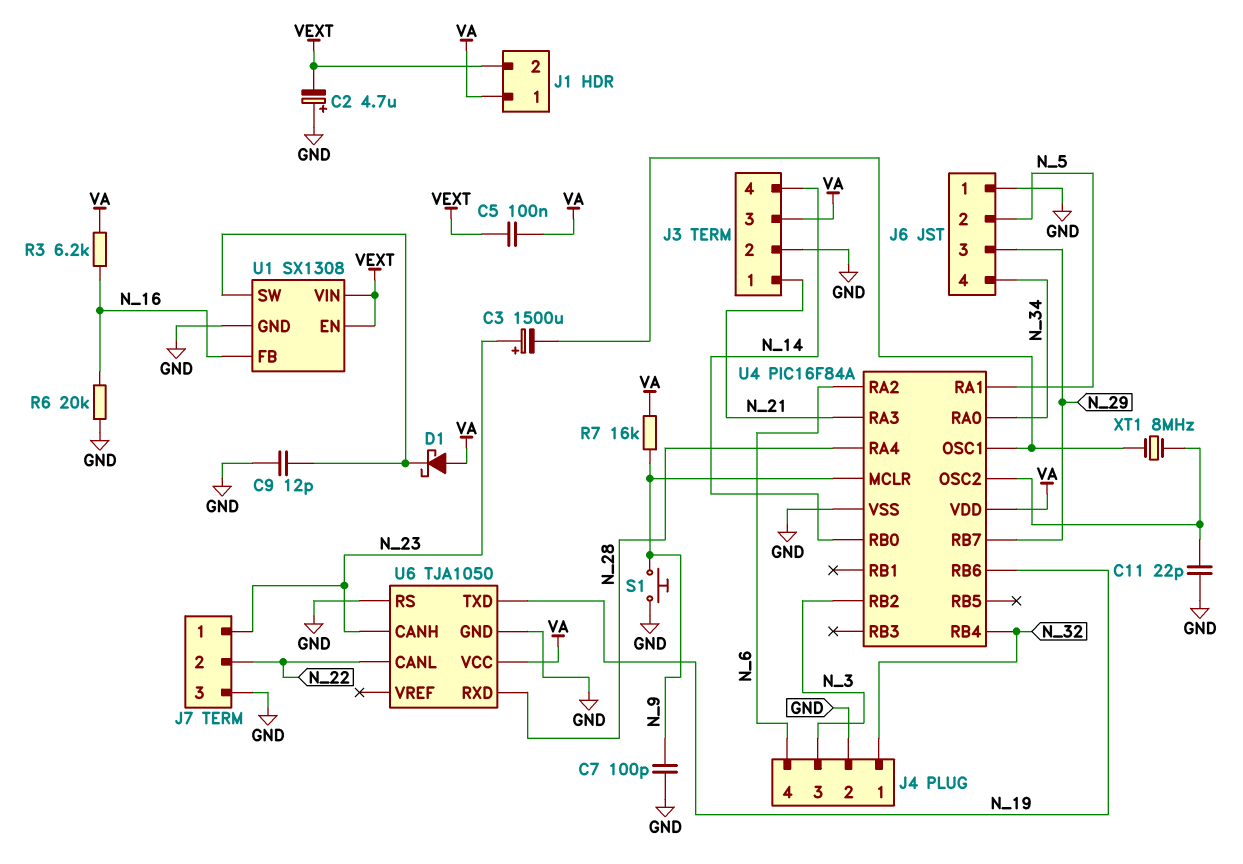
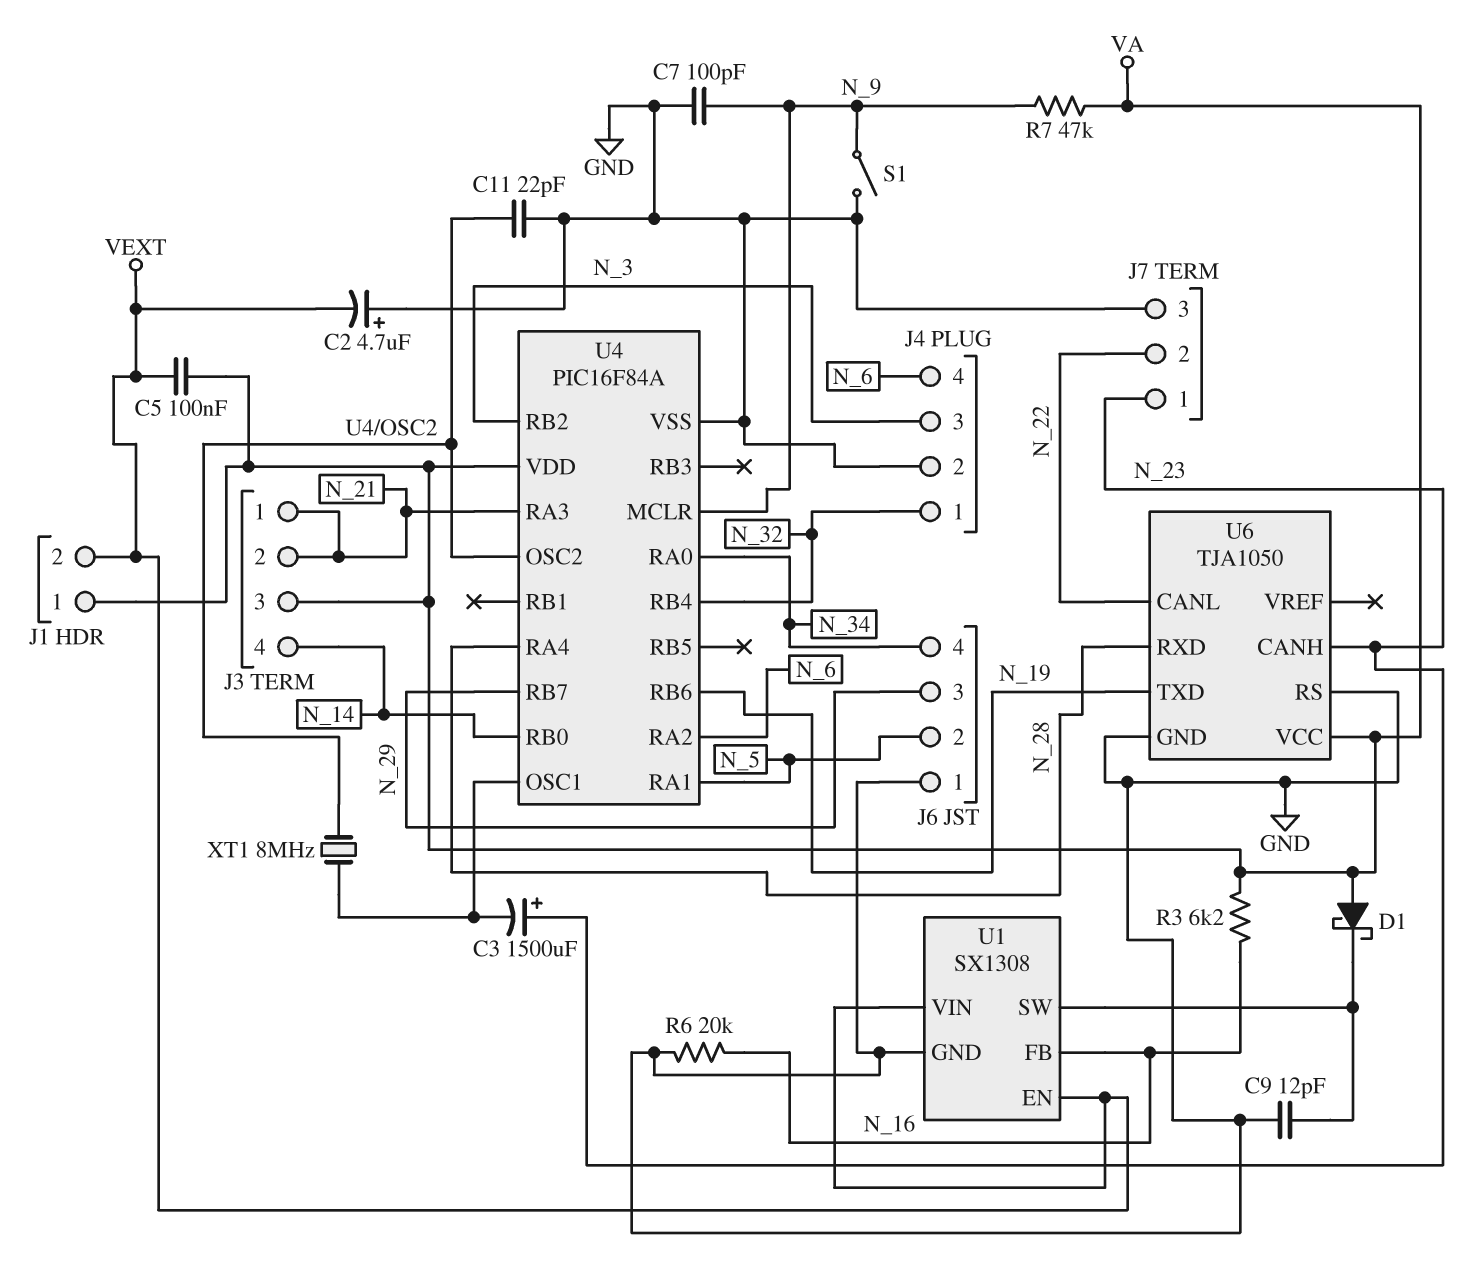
J3 pin 2: GND -> N_21
R7: 16k (N_9, VA) -> 47k (N_9, VA)
S1: button (GND, N_9) -> switch (GND, N_9)

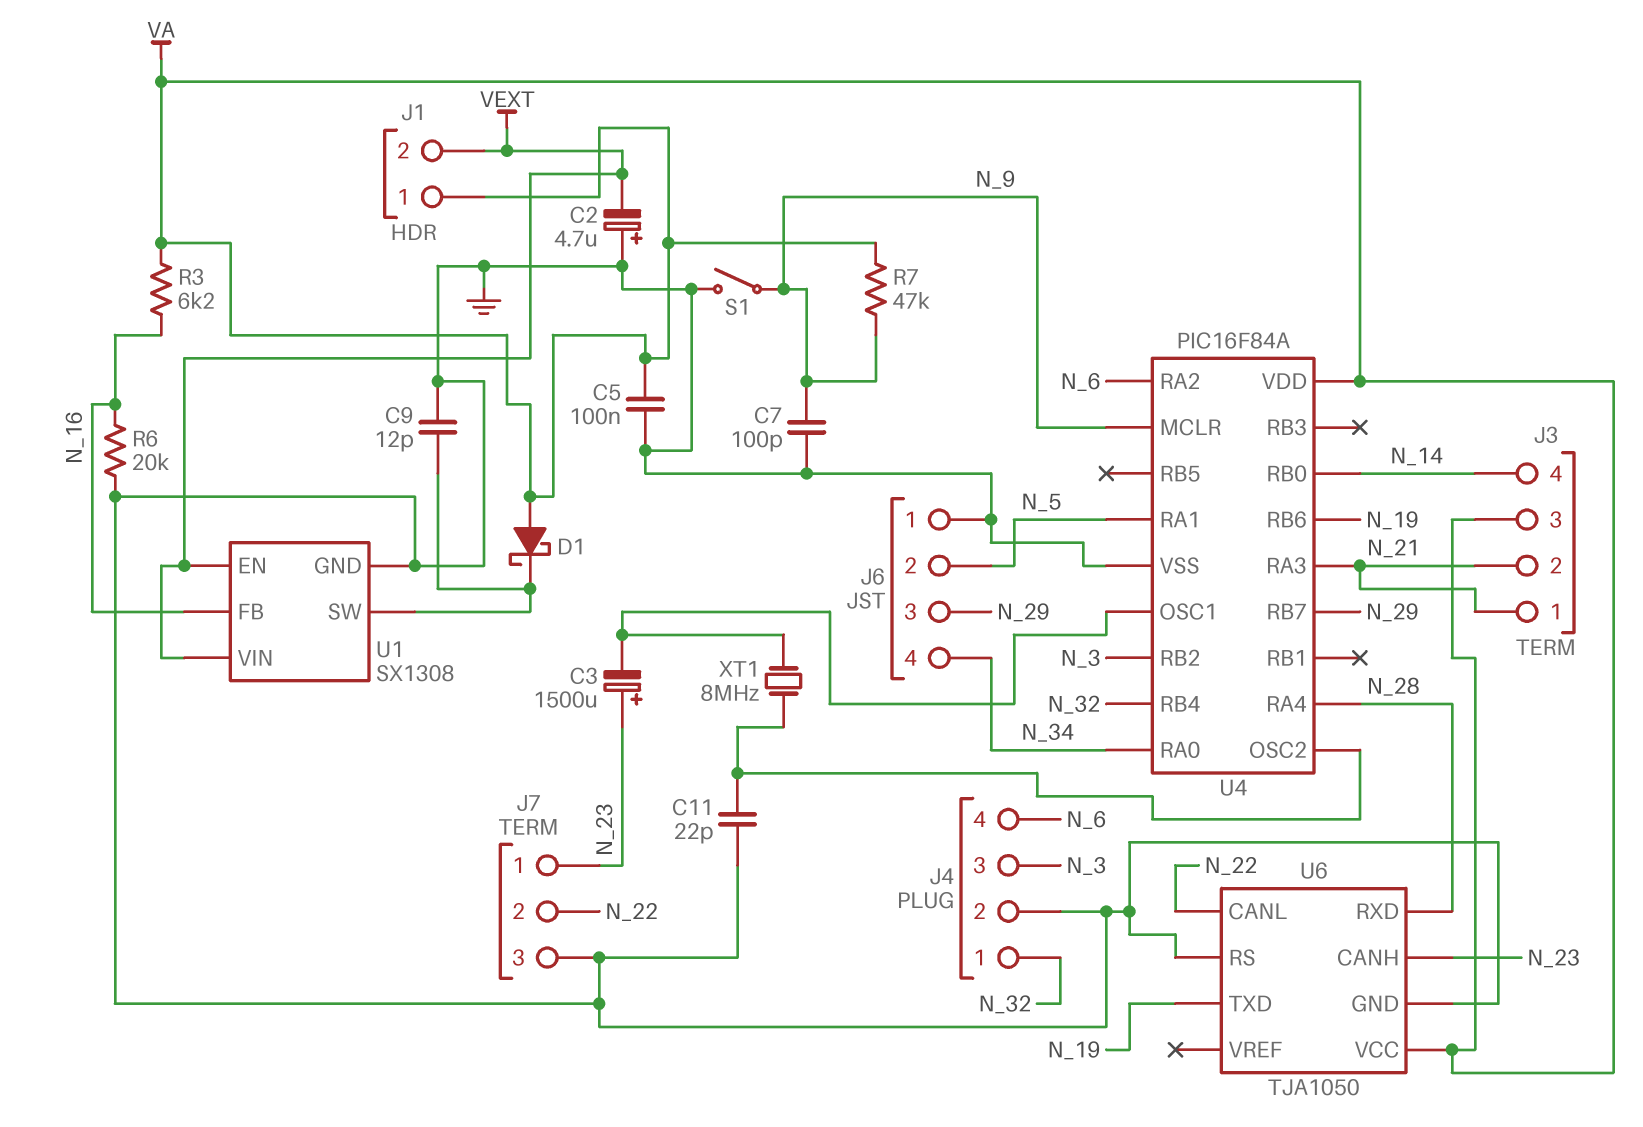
C5: 100nF (VA, VEXT) -> 100nF (GND, VA)

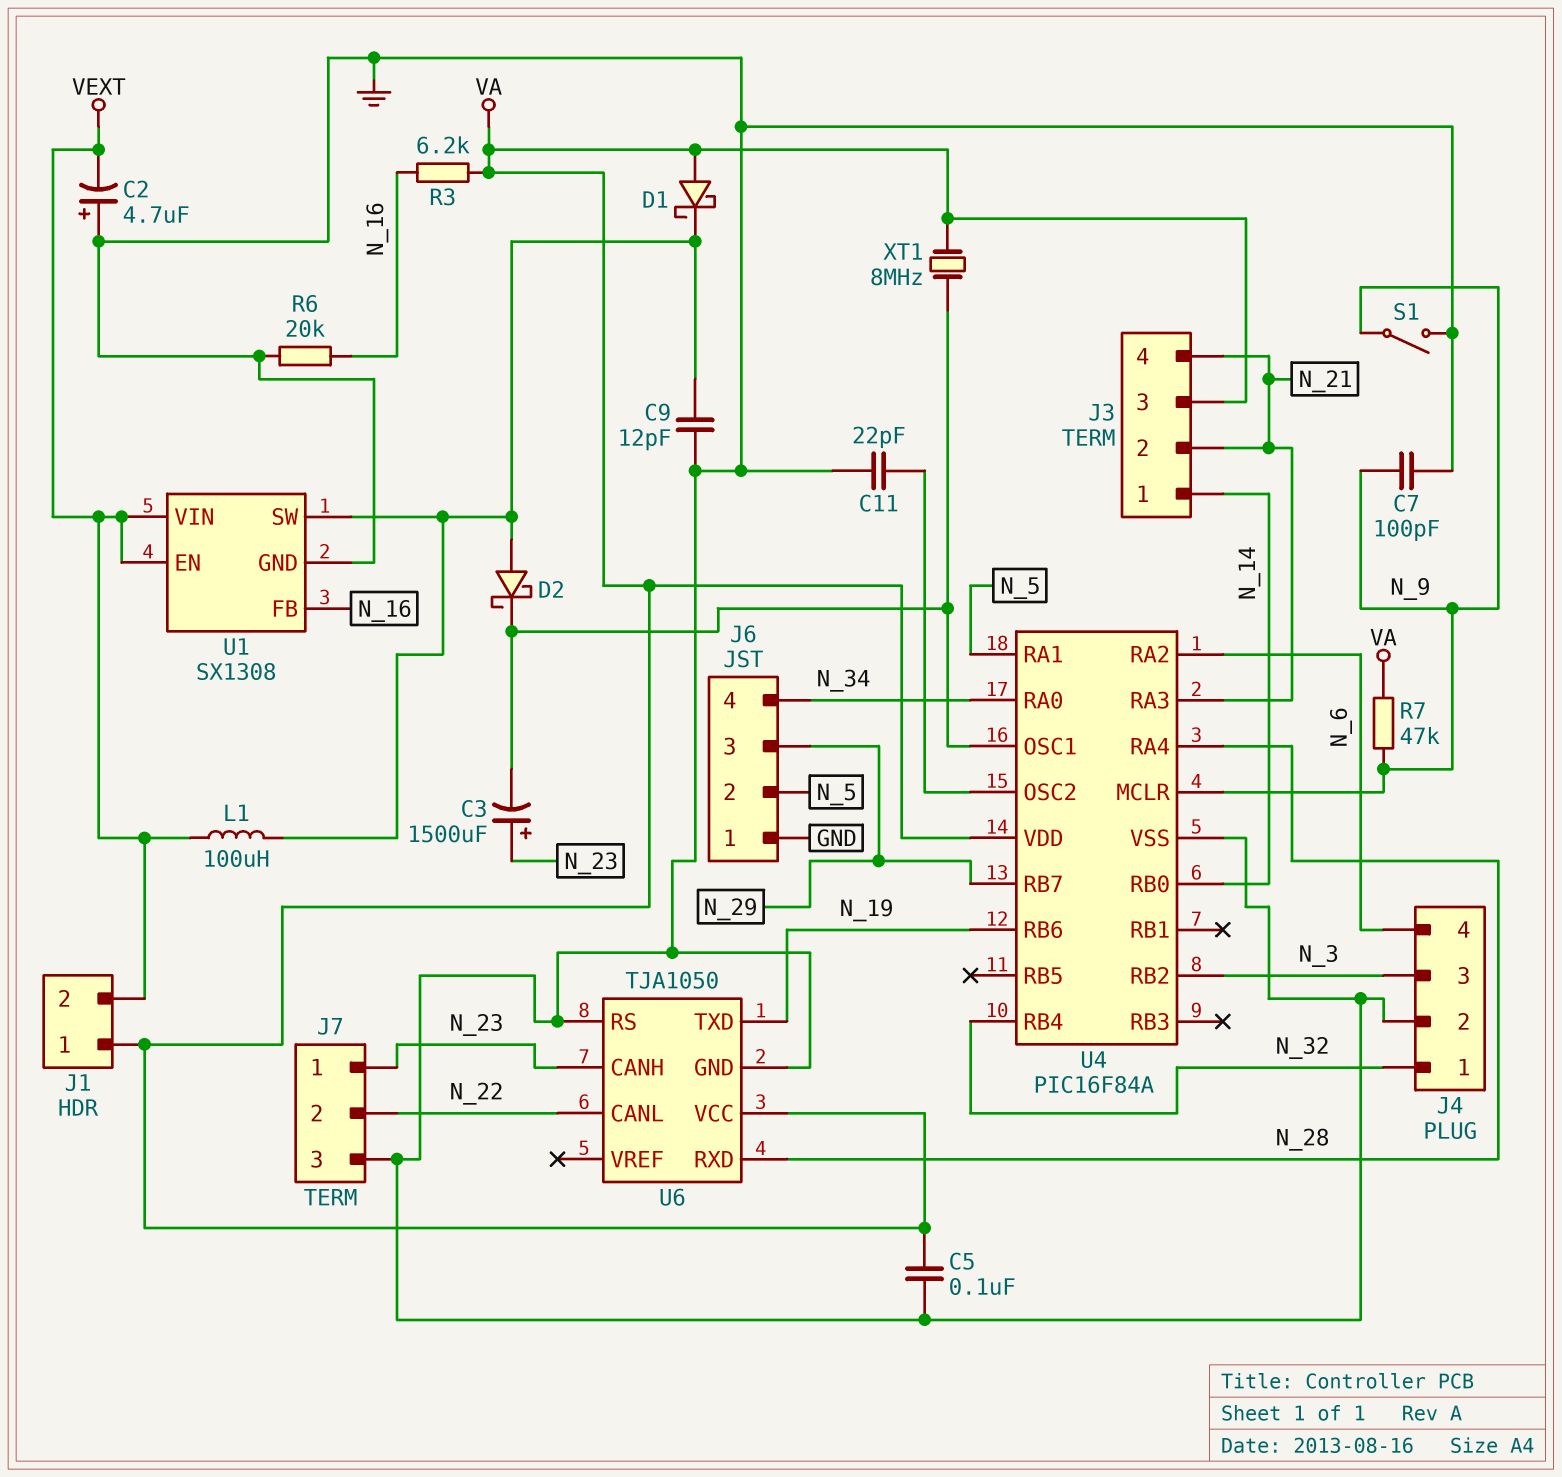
D2: none -> schottky (A U1/SW, K U4/OSC1)
J3 pin 1: N_21 -> N_14
J3 pin 4: N_14 -> N_21
L1: none -> 100uH (U1/SW, VEXT)
XT1: 8MHz (U4/OSC1, U4/OSC2) -> 8MHz (U4/OSC1, VA)

